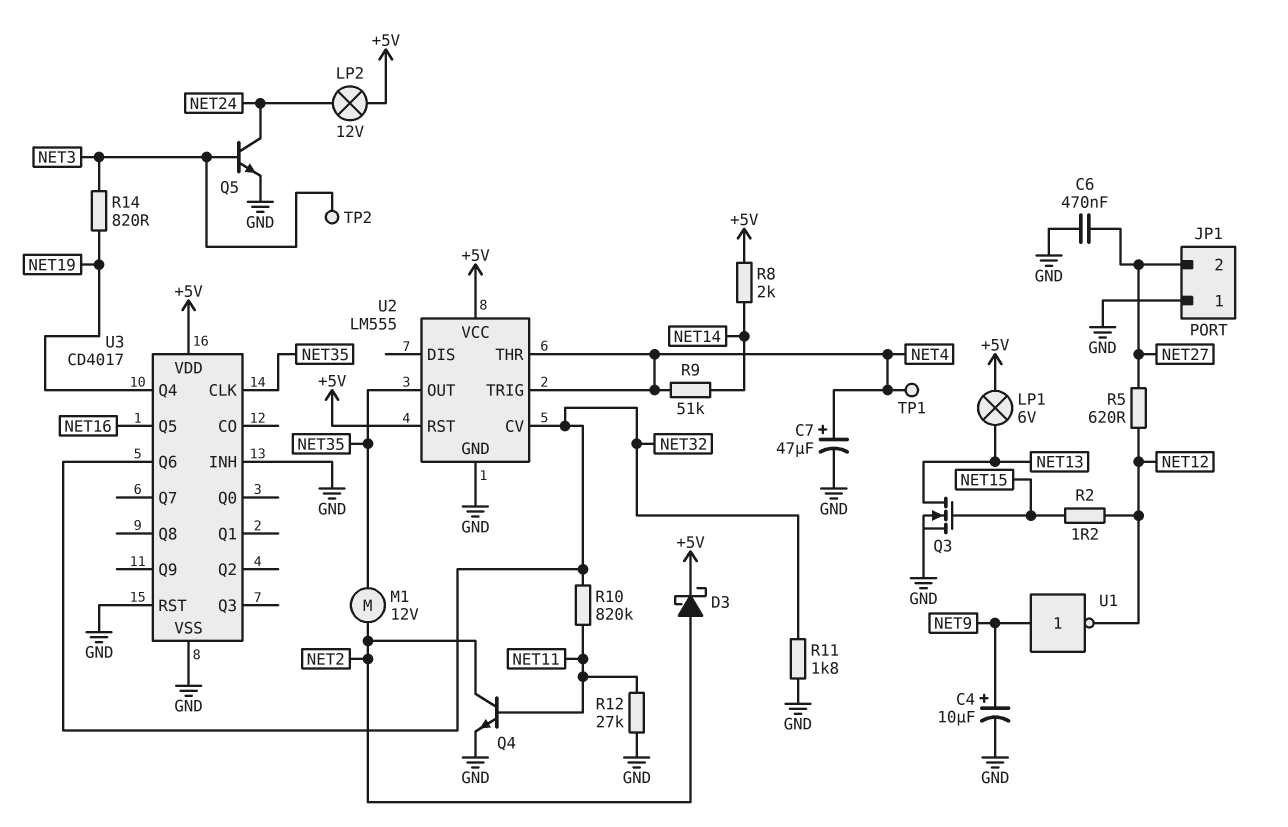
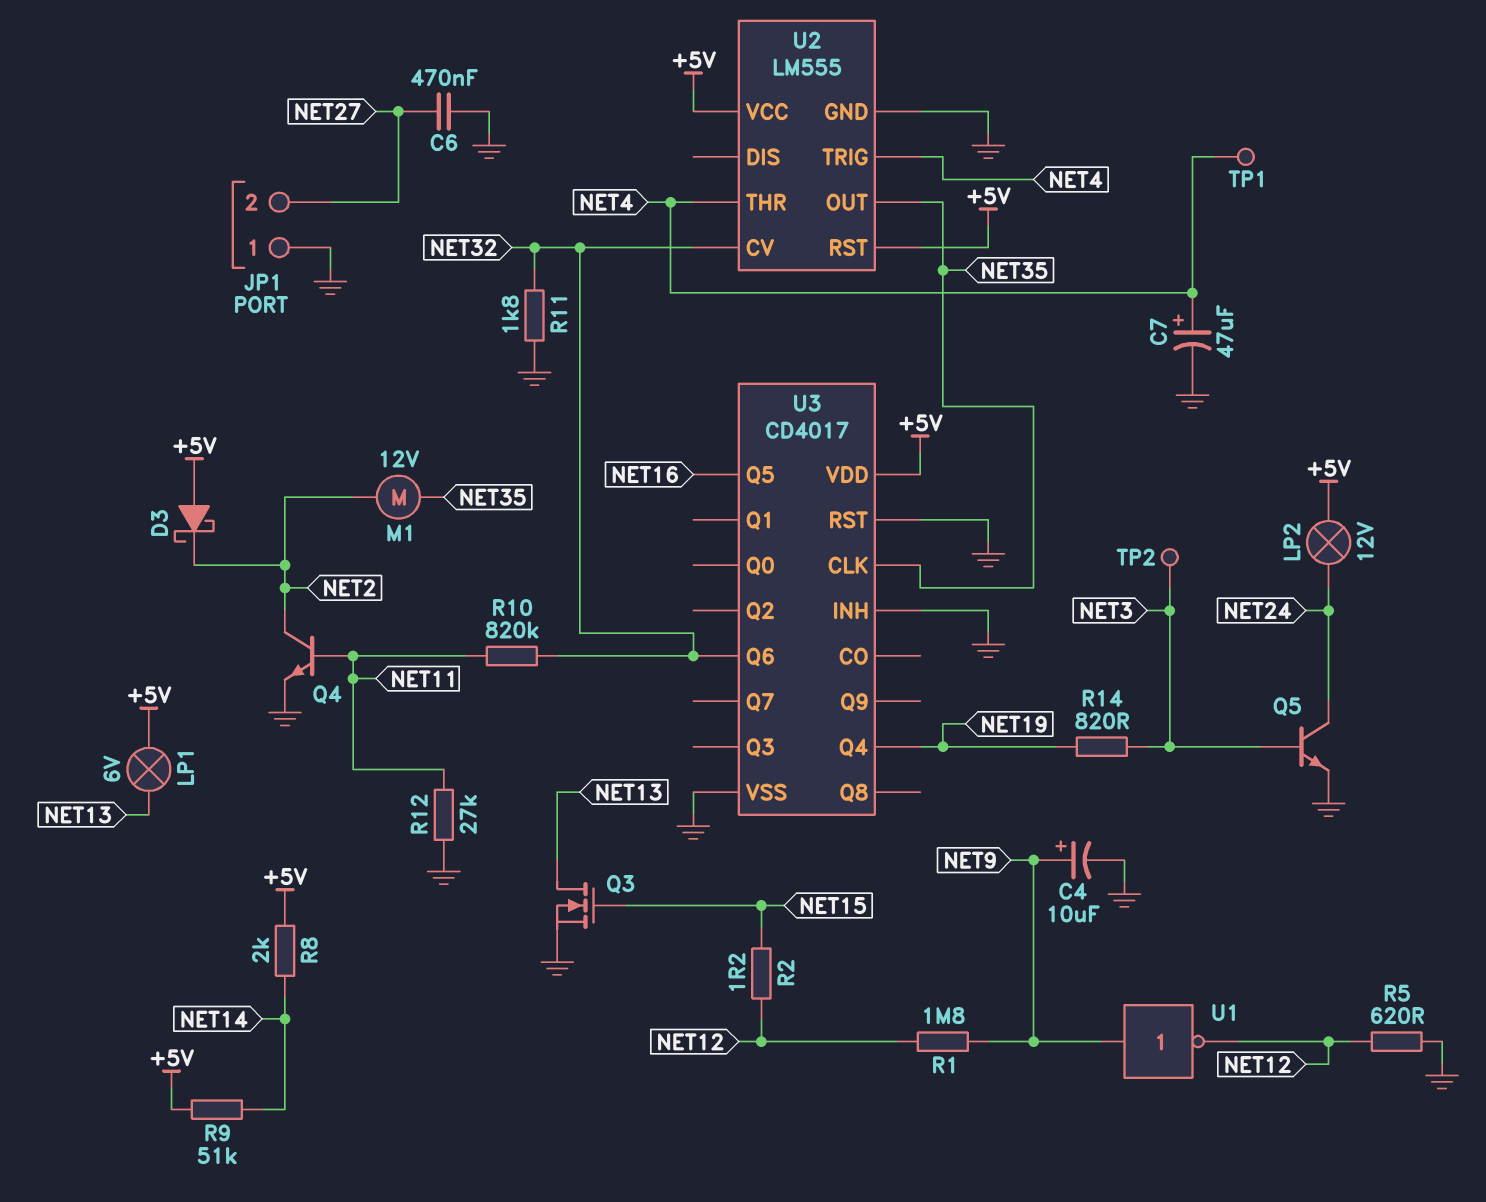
D3: schottky (A NET2, K +5V) -> schottky (A +5V, K NET2)
R1: none -> 1.8M (NET9, NET12)
R5: 620 (NET12, NET27) -> 620 (GND, NET12)
R9: 51k (NET4, NET14) -> 51k (+5V, NET14)

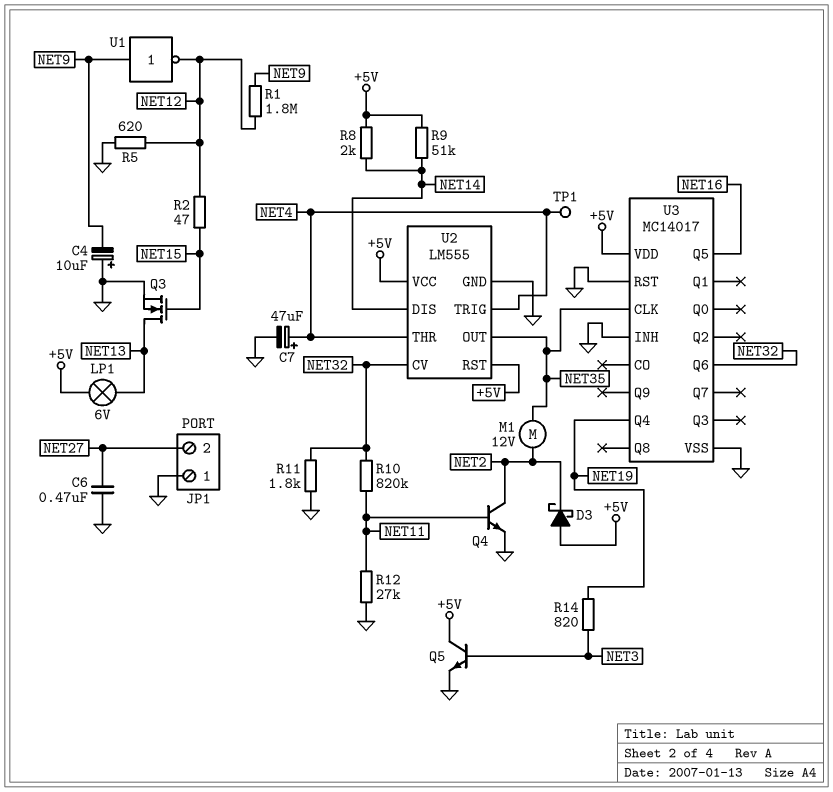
C4: 10uF (plus NET9, minus GND) -> 10uF (plus GND, minus NET9)
LP2: lamp 12V (+5V, NET24) -> none
Q5: NPN (B NET3, C NET24, E GND) -> NPN (B NET3, C +5V, E GND)
R2: 1.2 (NET12, NET15) -> 47 (NET12, NET15)
TP2: test point (NET3) -> none
U2 pin DIS: none -> NET14
U3: CD4017 -> MC14017

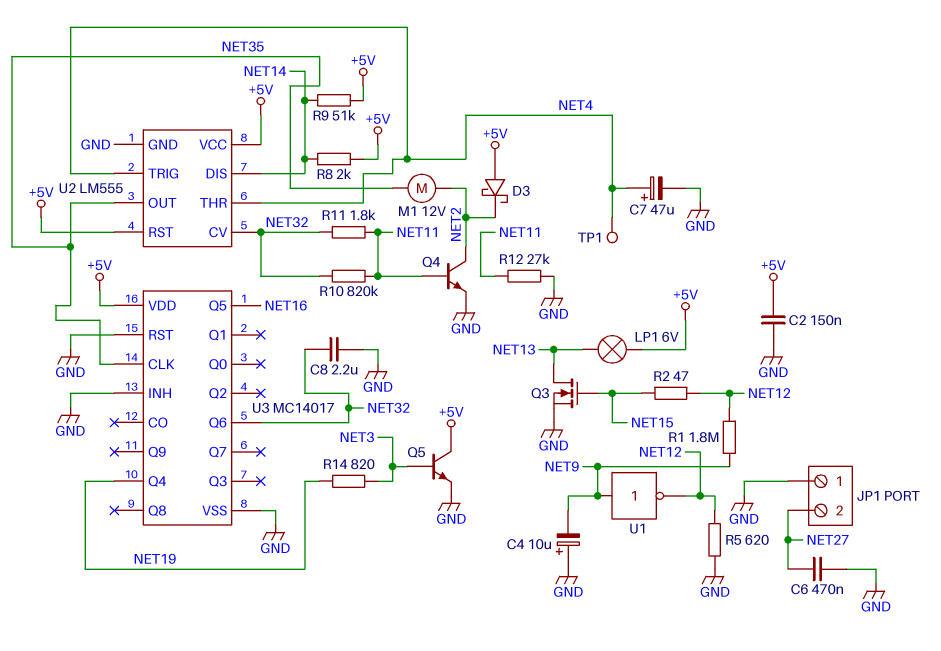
C2: none -> 150nF (+5V, GND)
C8: none -> 2.2uF (GND, NET32)
R11: 1.8k (GND, NET32) -> 1.8k (NET11, NET32)

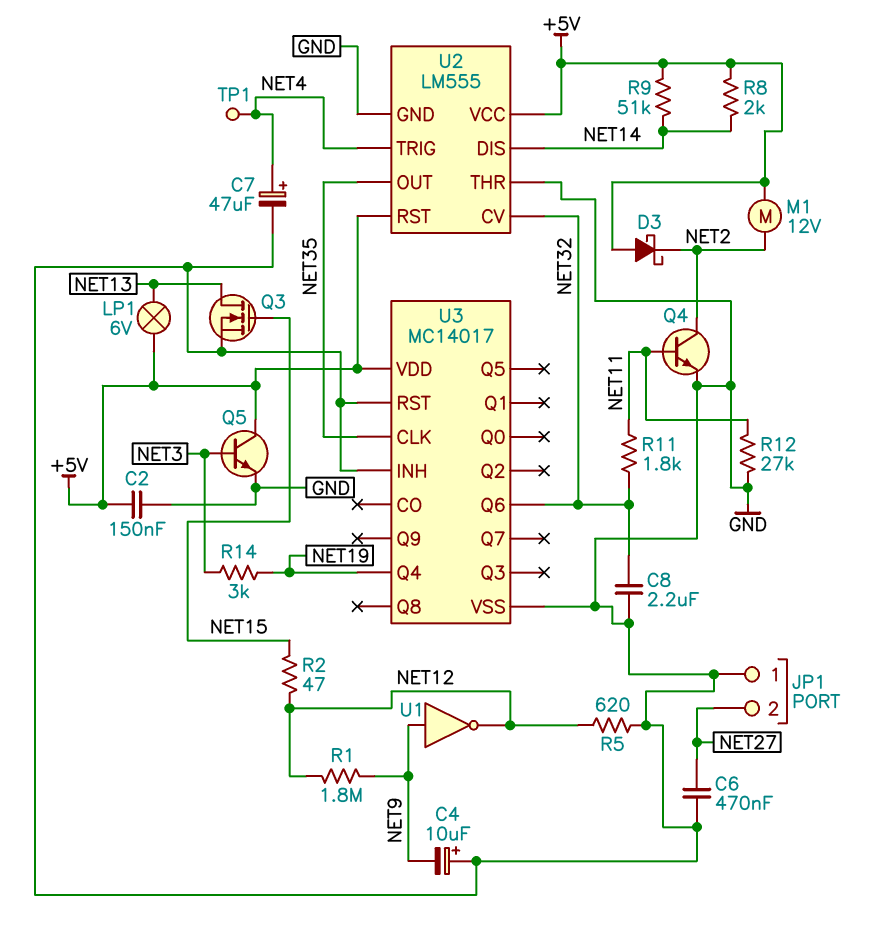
M1: motor 12V (NET2, NET35) -> motor 12V (+5V, NET2)
R10: 820k (NET11, NET32) -> none
R14: 820 (NET3, NET19) -> 3k (NET3, NET19)
U2 pin THR: NET4 -> GND
U3 pin Q5: NET16 -> none

